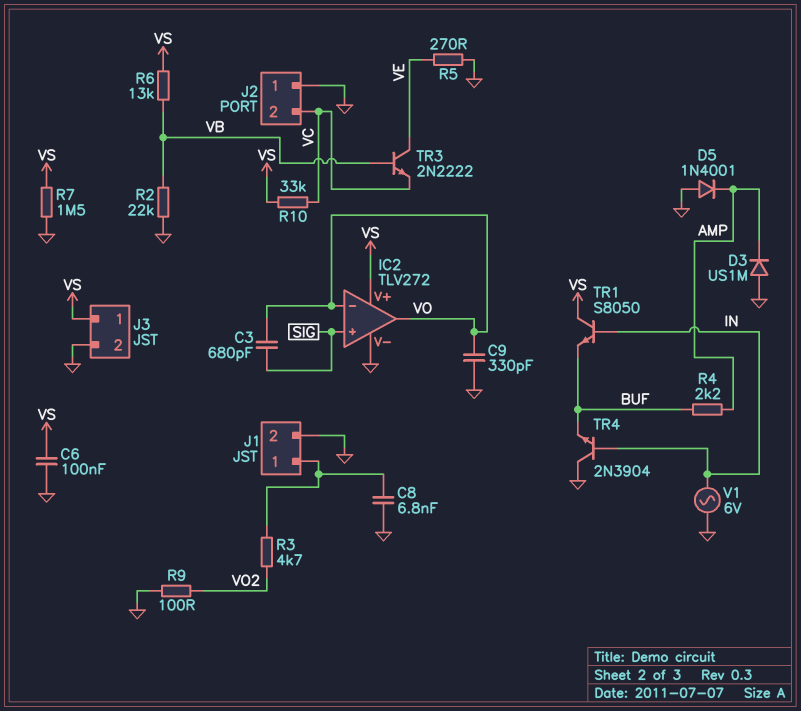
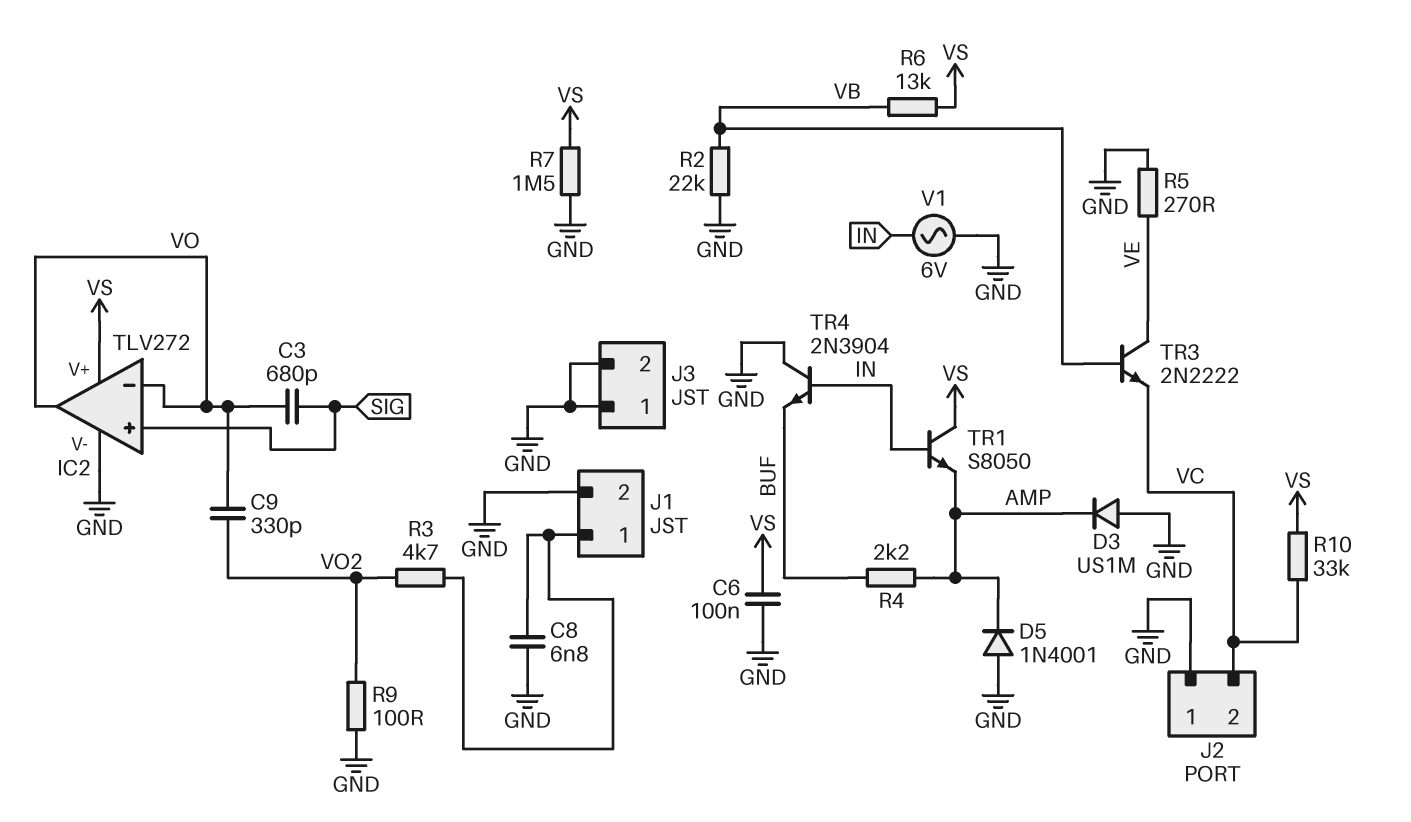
C9: 330pF (GND, VO) -> 330pF (VO, VO2)
J3 pin 1: VS -> GND
TR1: NPN S8050 (B IN, C VS, E BUF) -> NPN S8050 (B IN, C VS, E AMP)

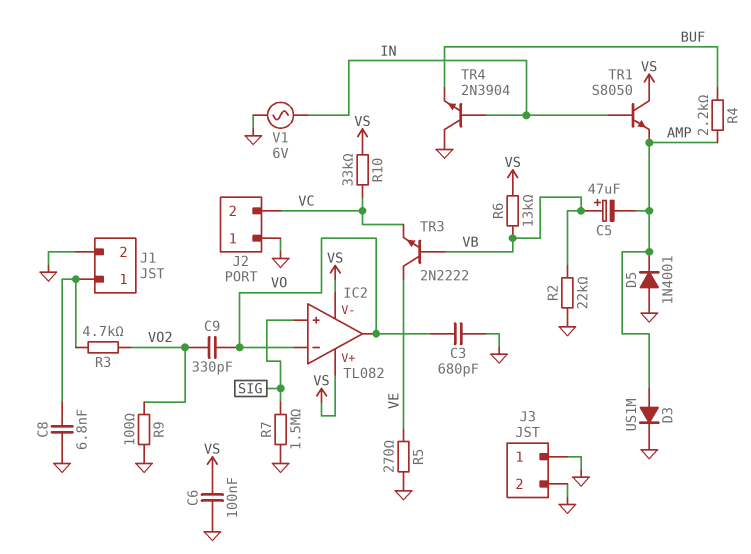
C3: 680pF (SIG, VO) -> 680pF (GND, VO)
C5: none -> 47uF (plus VB, minus AMP)
D3: diode US1M (A GND, K AMP) -> diode US1M (A AMP, K GND)
IC2: TLV272 -> TL082
IC2 pin V-: GND -> VS
R7: 1.5M (GND, VS) -> 1.5M (GND, SIG)

